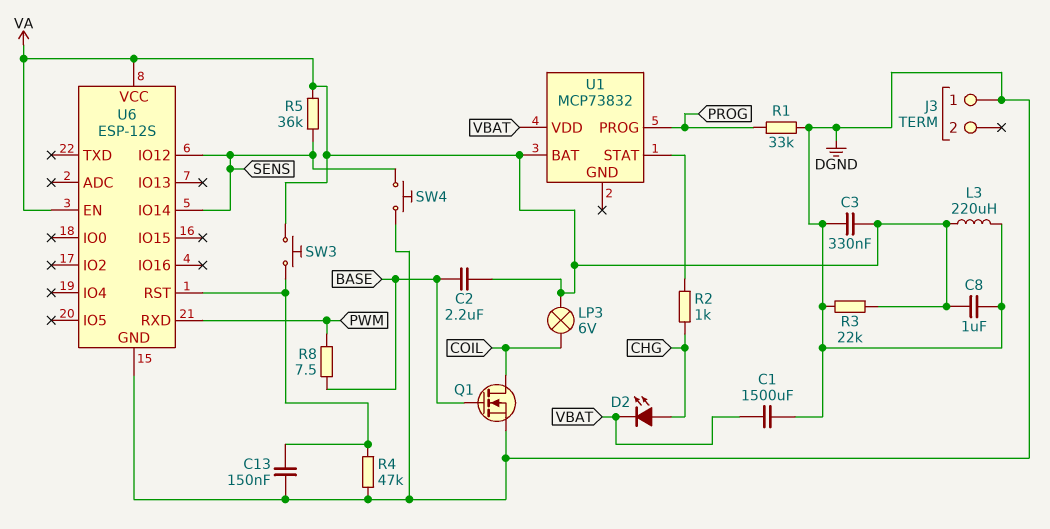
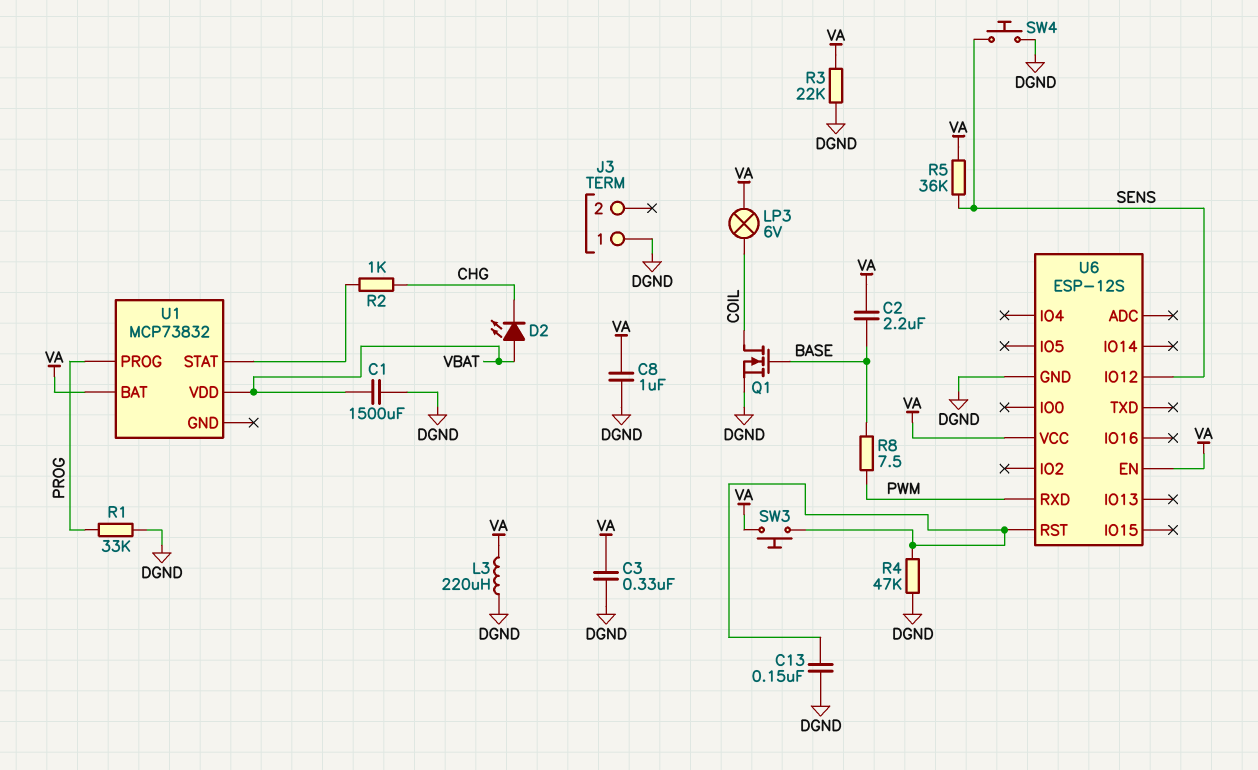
D2: LED (A CHG, K VBAT) -> LED (A VBAT, K CHG)
U6 pin IO14: SENS -> none

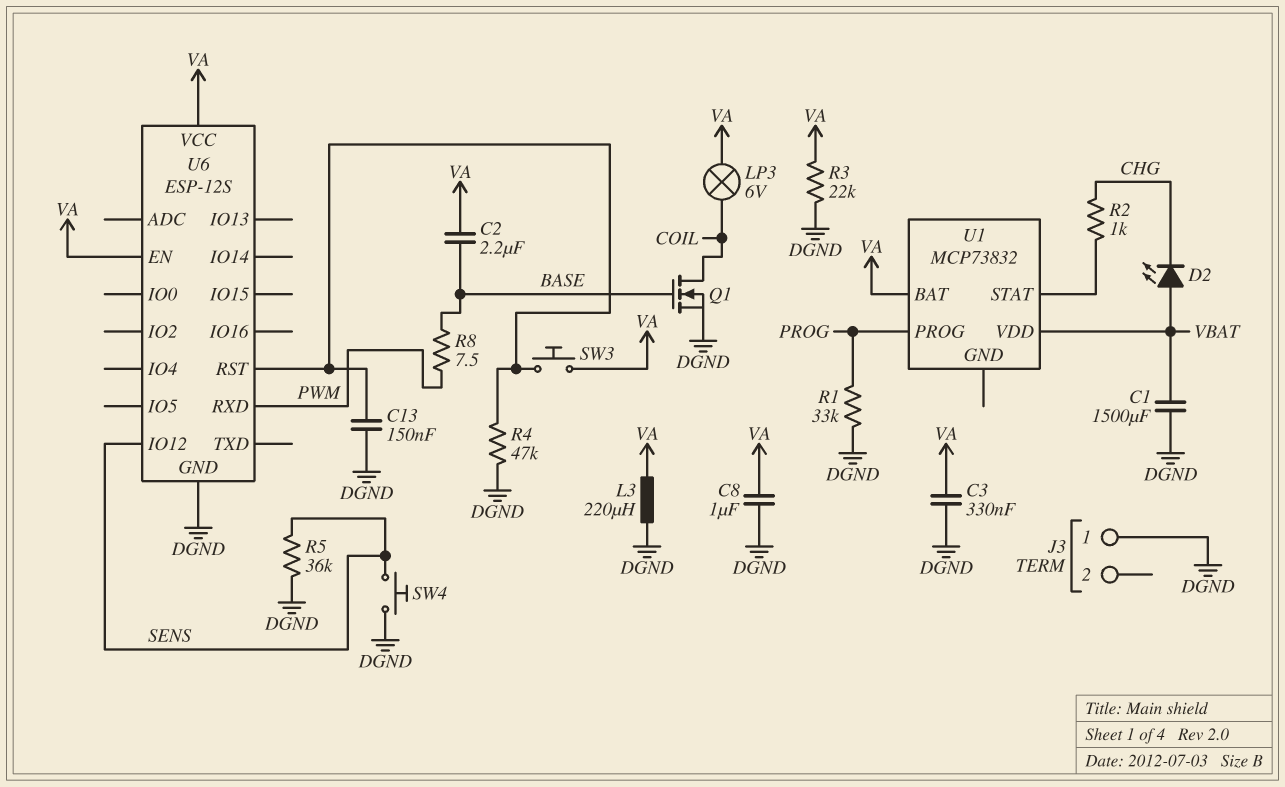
R5: 36k (SENS, VA) -> 36k (DGND, SENS)

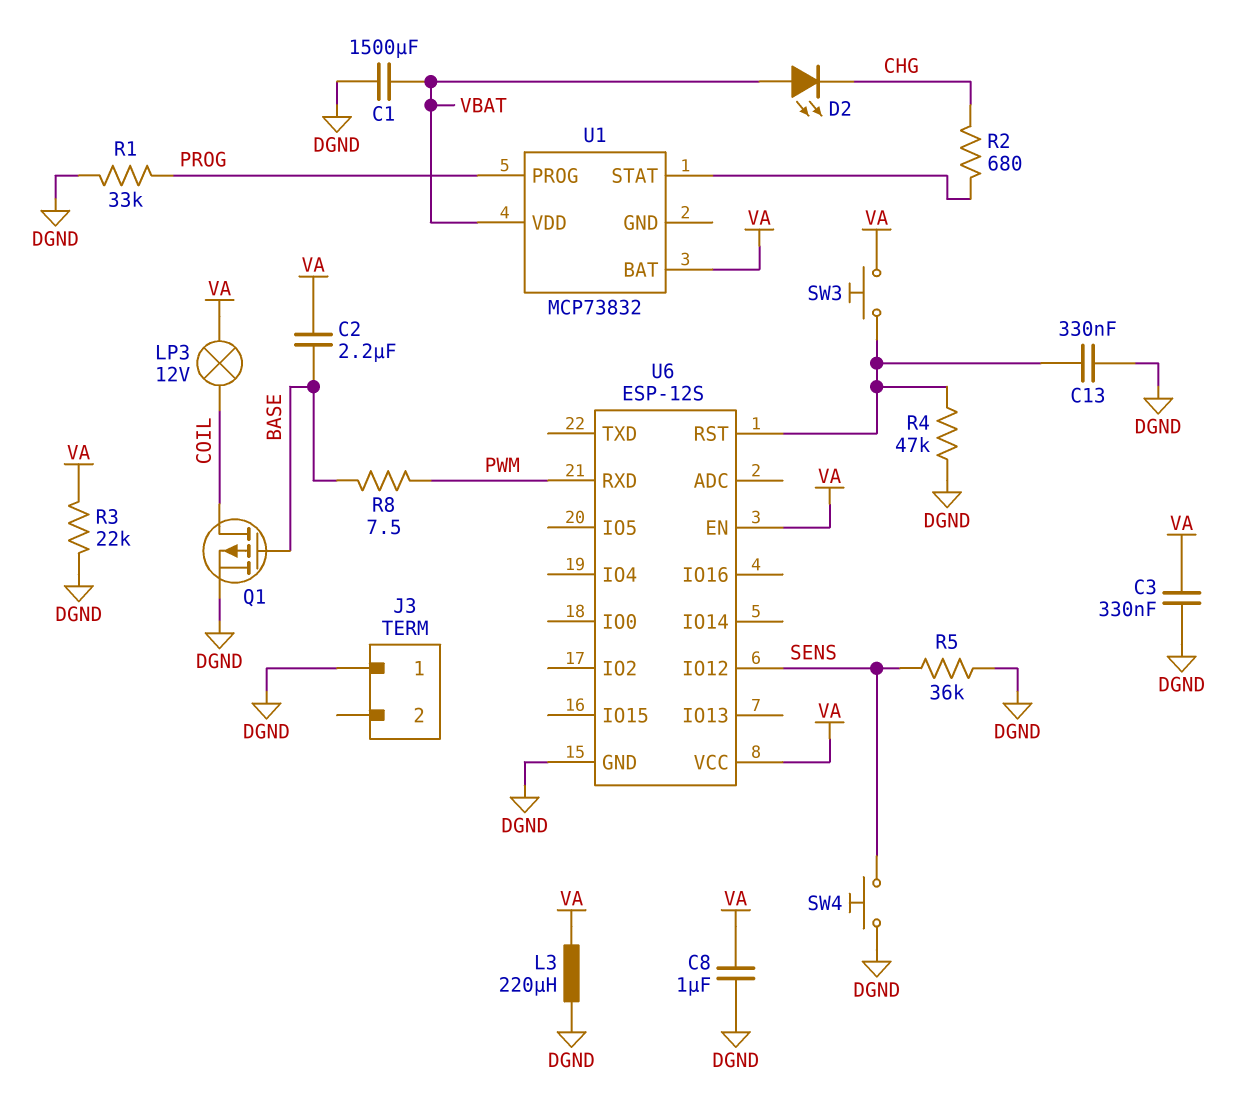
C13: 150nF (DGND, U6/RST) -> 330nF (DGND, U6/RST)
LP3: lamp 6V (COIL, VA) -> lamp 12V (COIL, VA)
Q1: NMOS (G BASE, D COIL, S DGND) -> PMOS (G BASE, D COIL, S DGND)
R2: 1k (CHG, U1/STAT) -> 680 (CHG, U1/STAT)

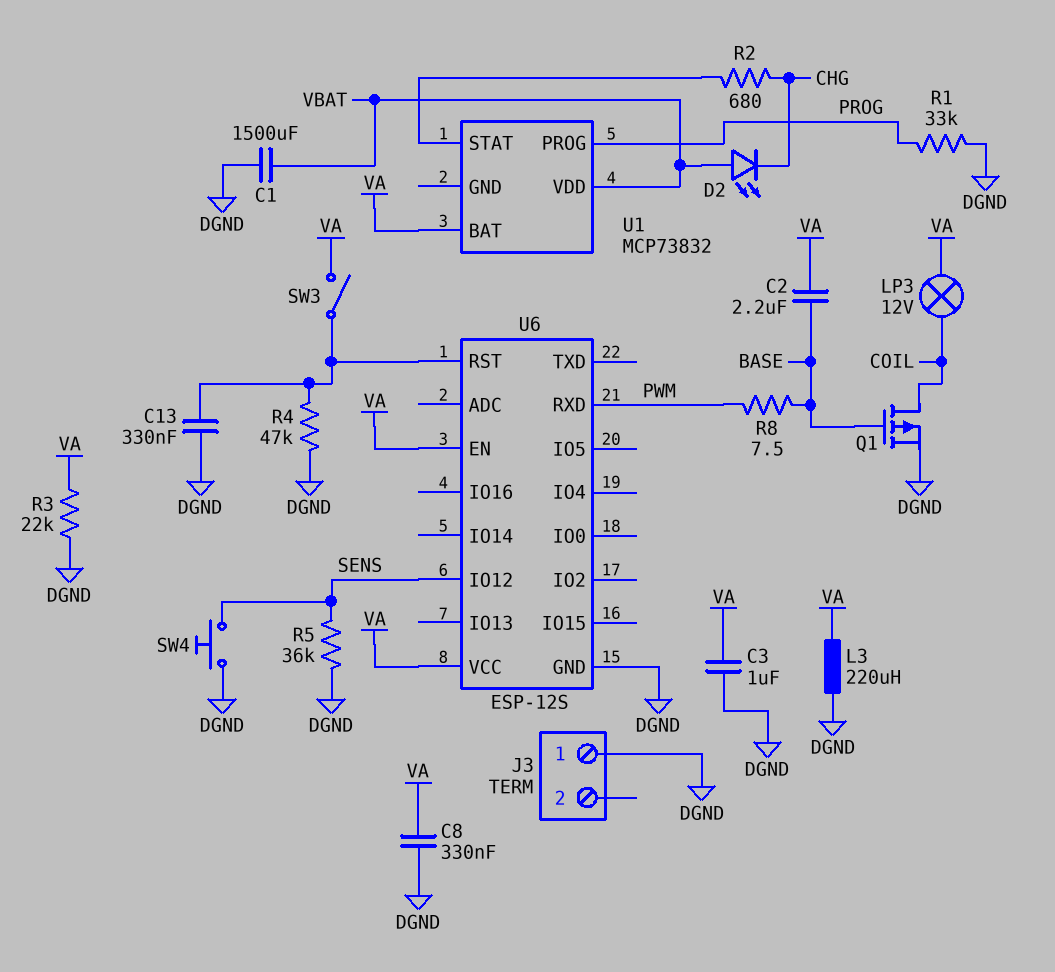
C3: 330nF (DGND, VA) -> 1uF (DGND, VA)
C8: 1uF (DGND, VA) -> 330nF (DGND, VA)
SW3: button (U6/RST, VA) -> switch (U6/RST, VA)

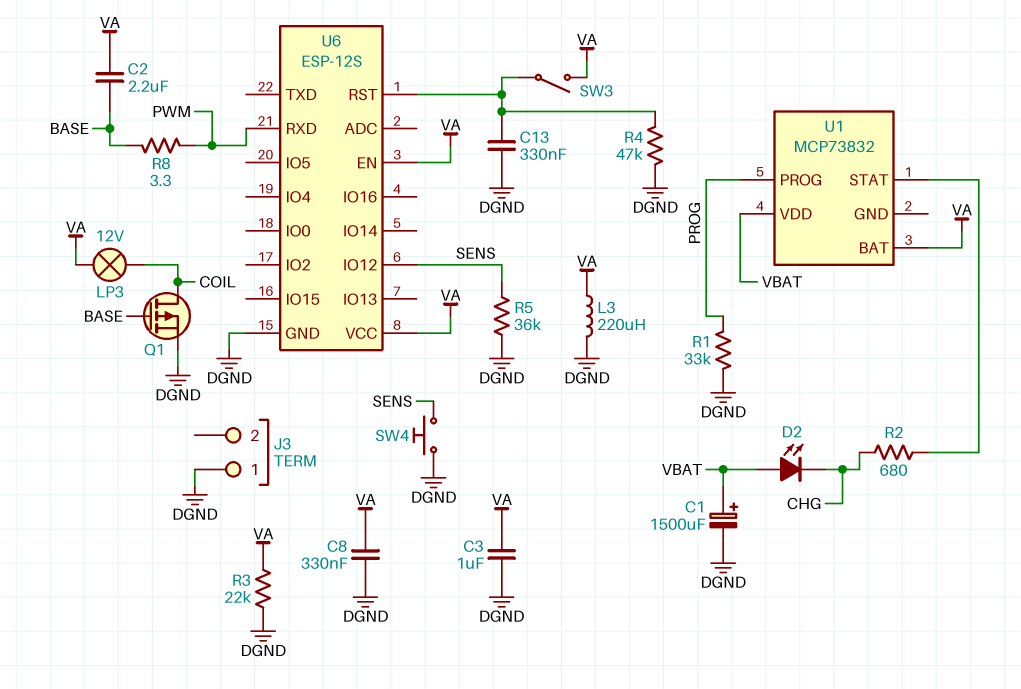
C1: 1500uF (DGND, VBAT) -> 1500uF (plus VBAT, minus DGND)
R8: 7.5 (BASE, PWM) -> 3.3 (BASE, PWM)

